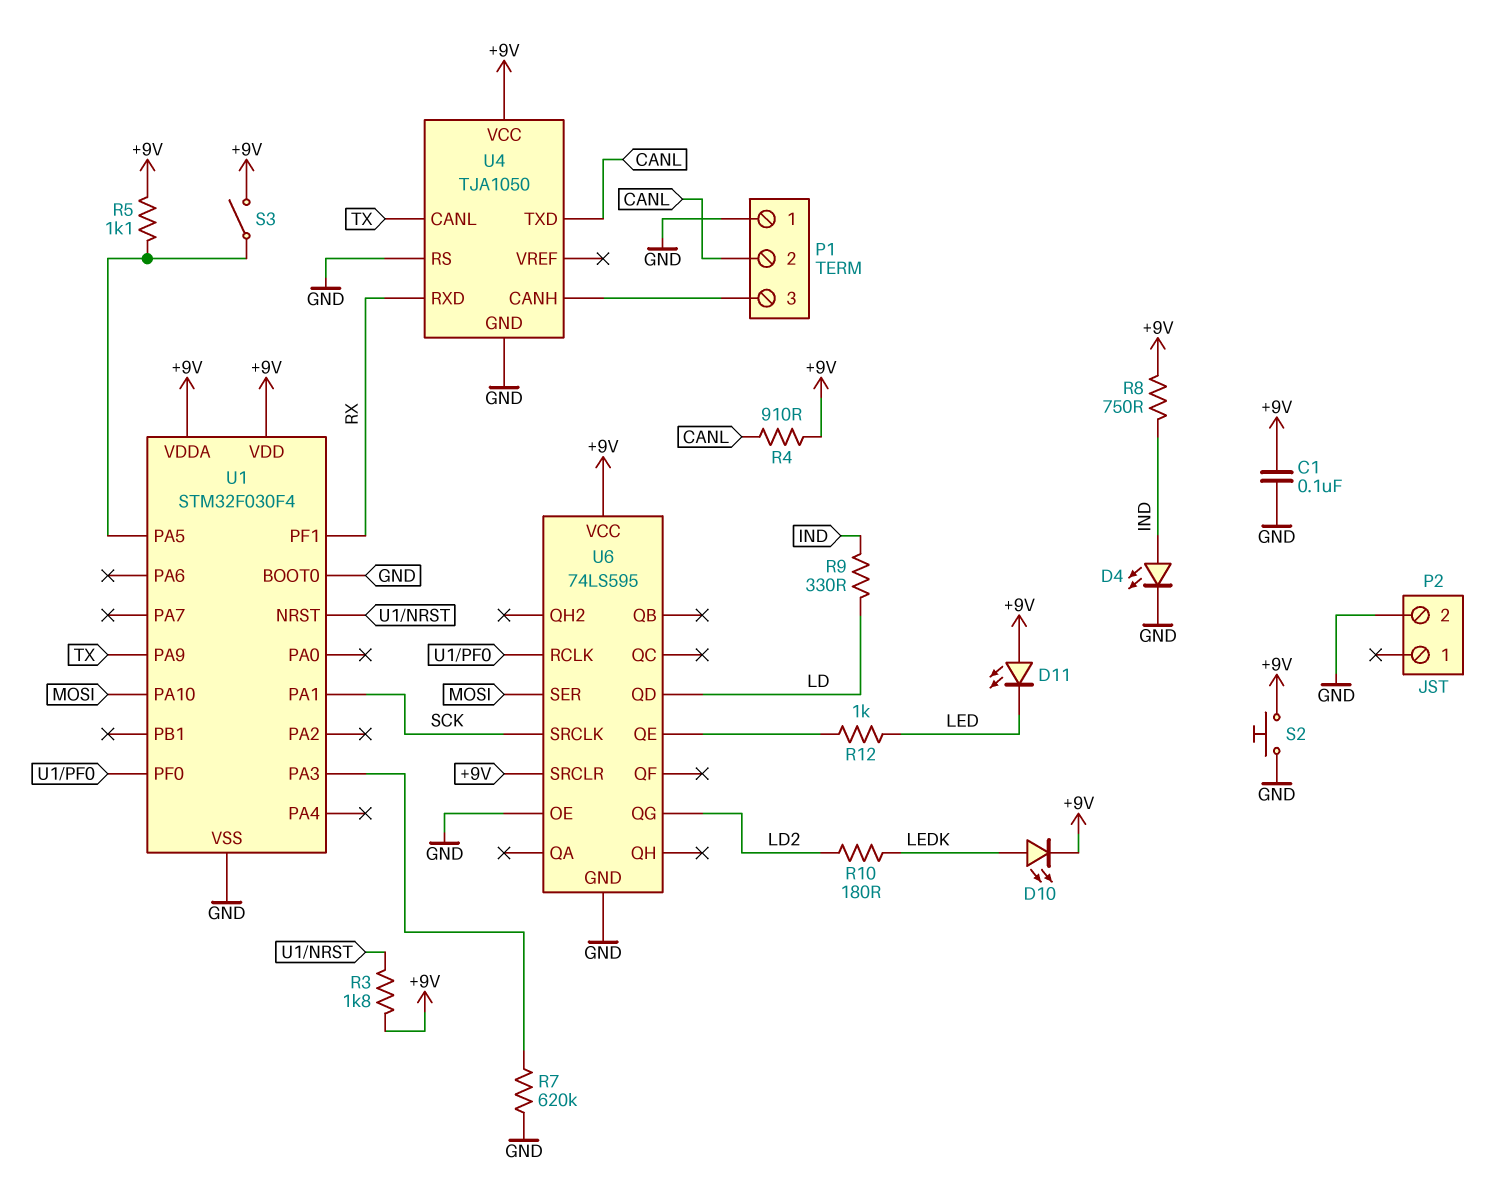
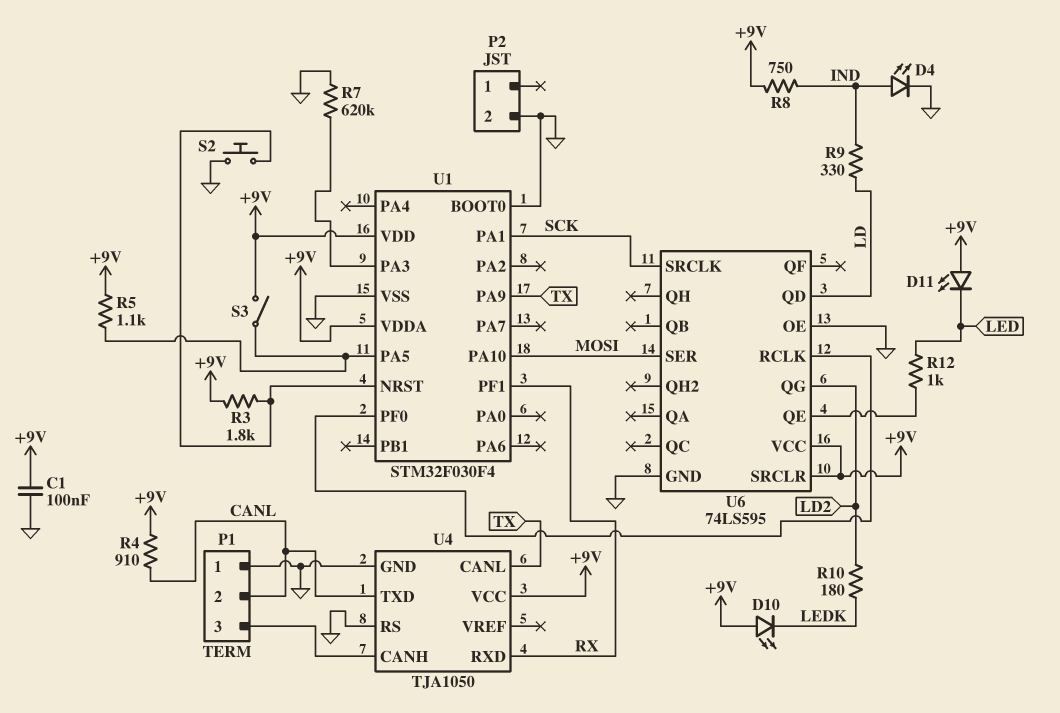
D10: LED (A LEDK, K +9V) -> LED (A +9V, K LEDK)
S2: button (+9V, GND) -> button (GND, U1/NRST)

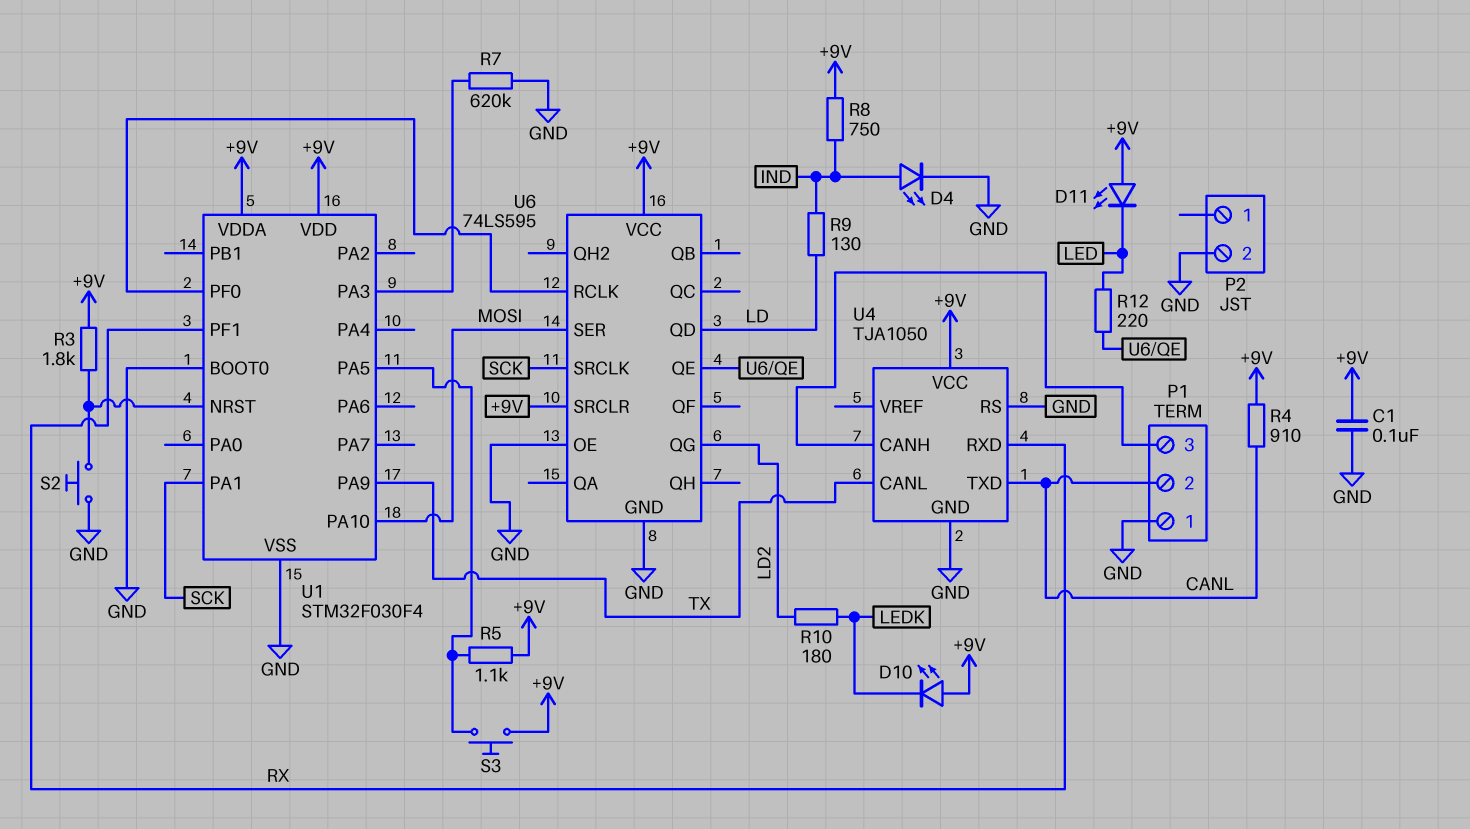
R9: 330 (IND, LD) -> 130 (IND, LD)
R12: 1k (LED, U6/QE) -> 220 (LED, U6/QE)
S3: switch (+9V, U1/PA5) -> button (+9V, U1/PA5)

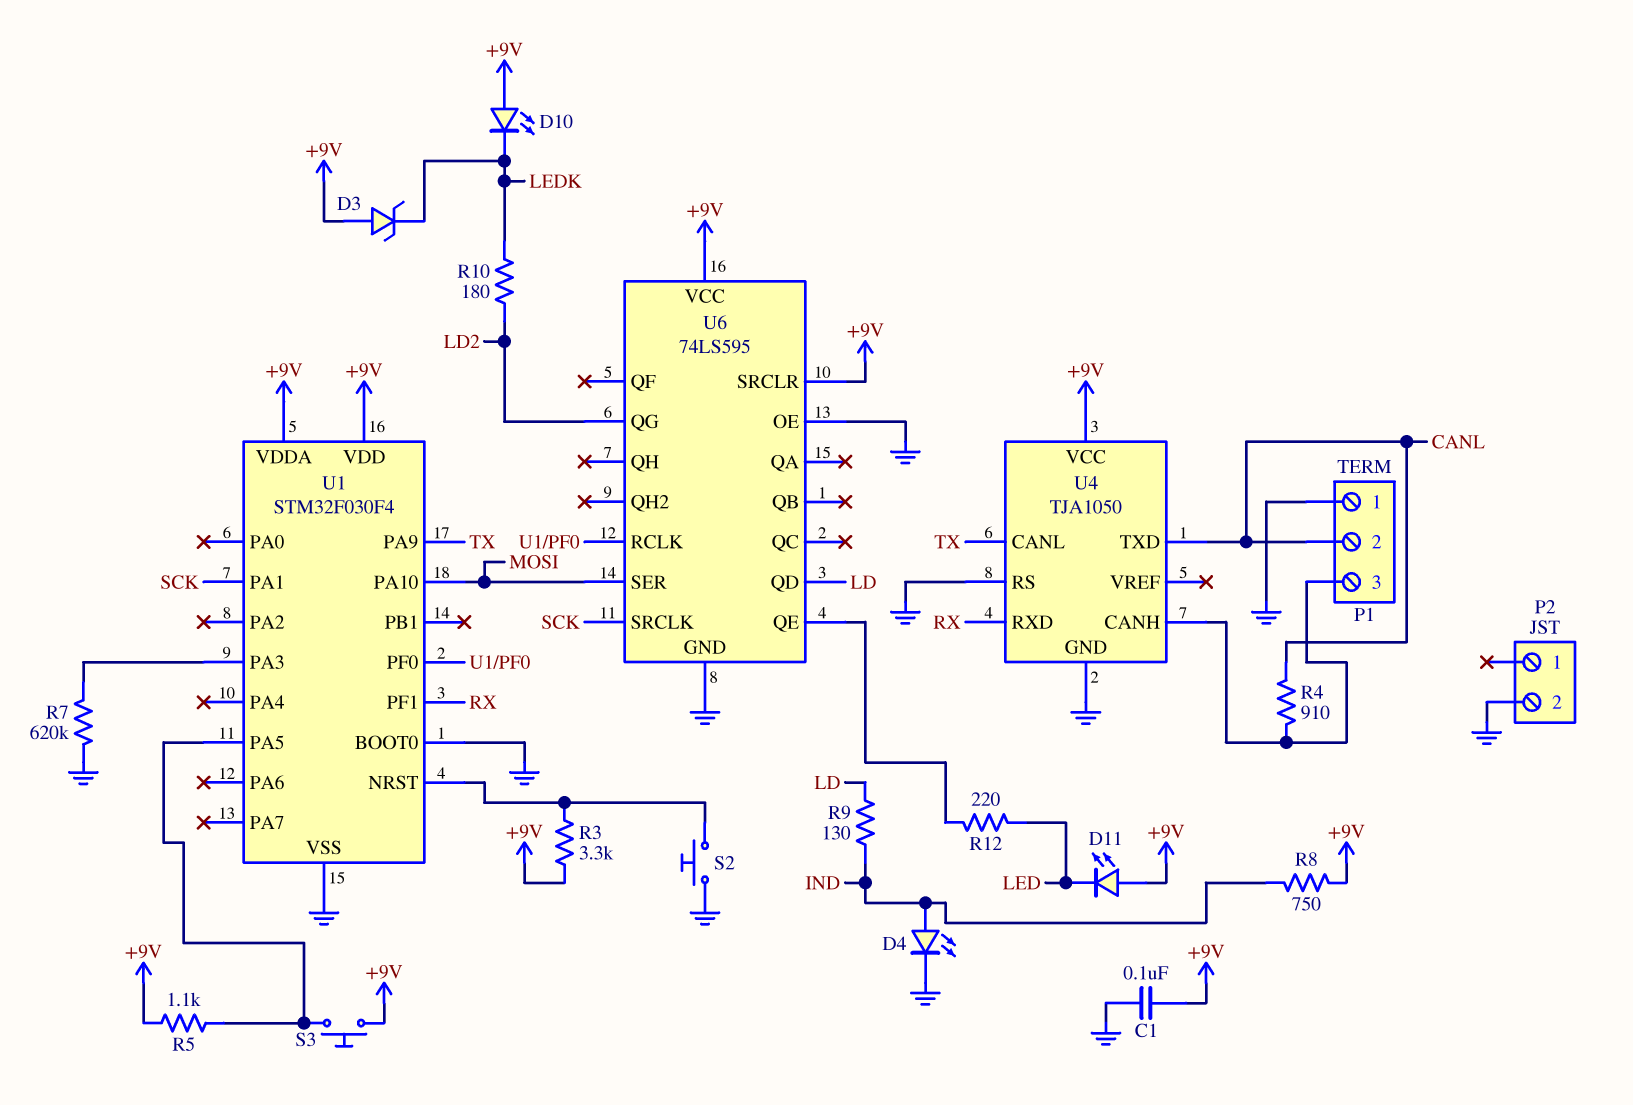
D3: none -> zener (A +9V, K LEDK)
R3: 1.8k (+9V, U1/NRST) -> 3.3k (+9V, U1/NRST)
R4: 910 (+9V, CANL) -> 910 (CANL, P1/3)

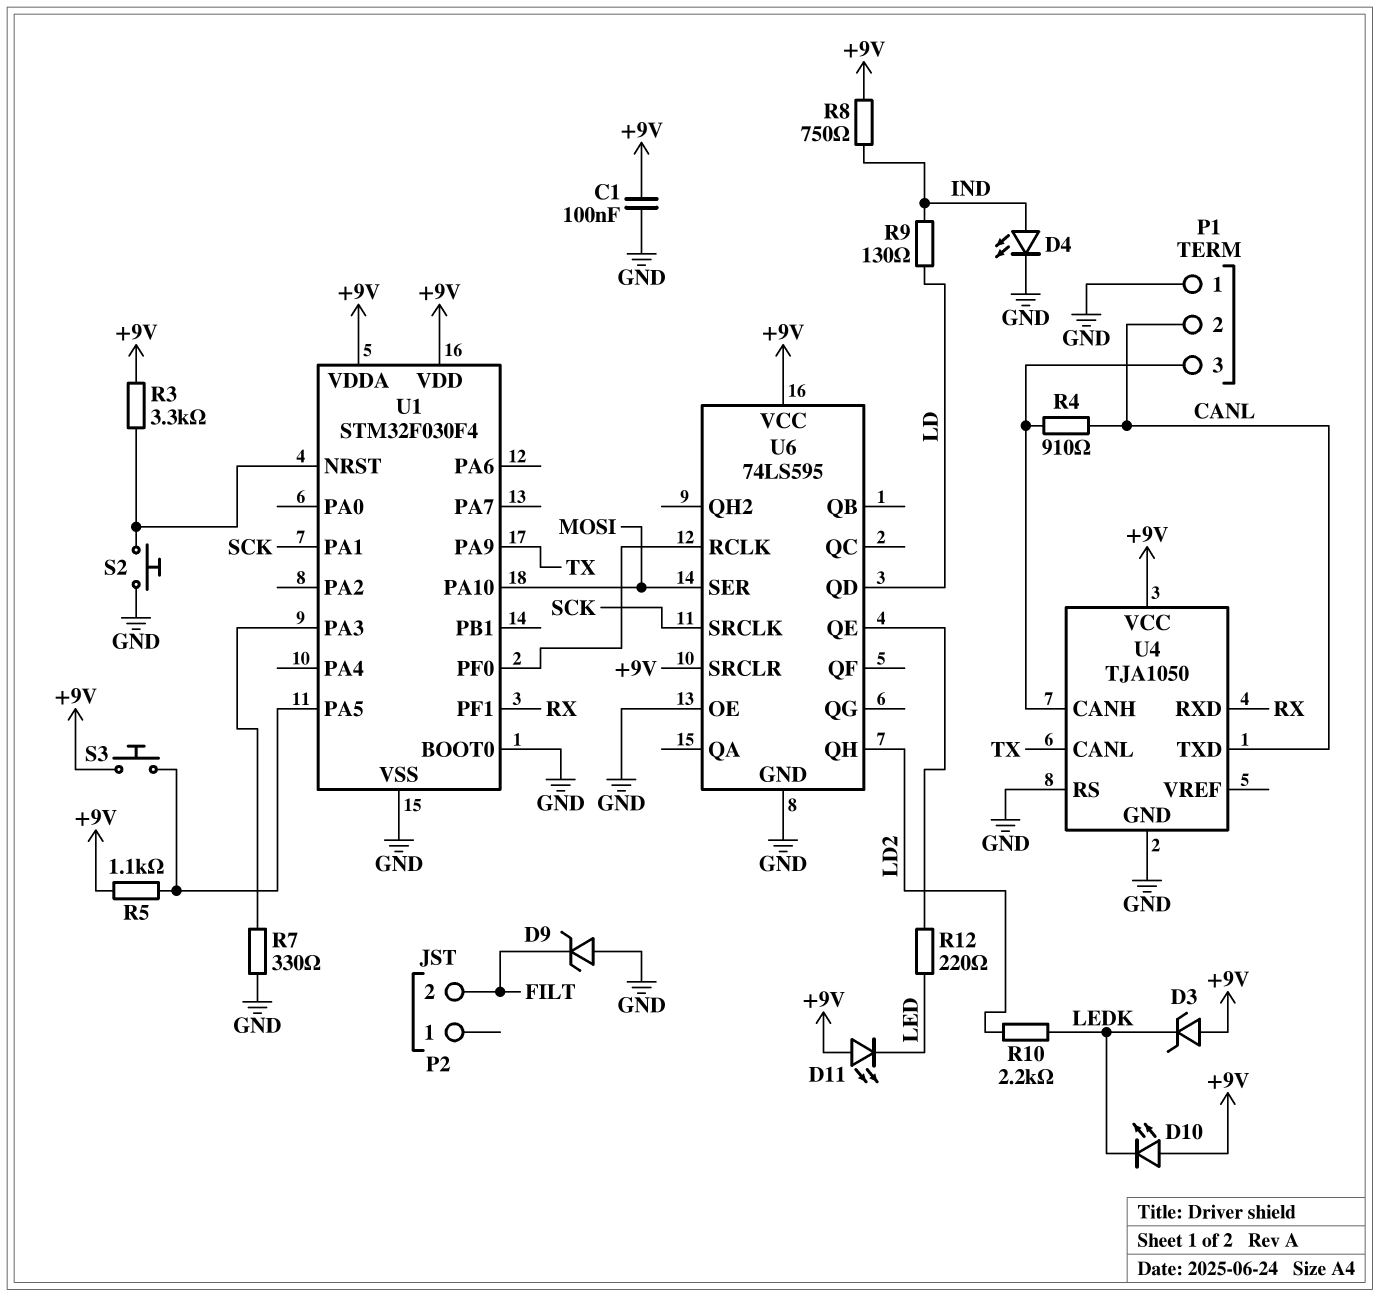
D9: none -> zener (A GND, K FILT)
P2 pin 2: GND -> FILT
R7: 620k (GND, U1/PA3) -> 330 (GND, U1/PA3)
R10: 180 (LD2, LEDK) -> 2.2k (LD2, LEDK)
U6 pin QG: LD2 -> none
U6 pin QH: none -> LD2

